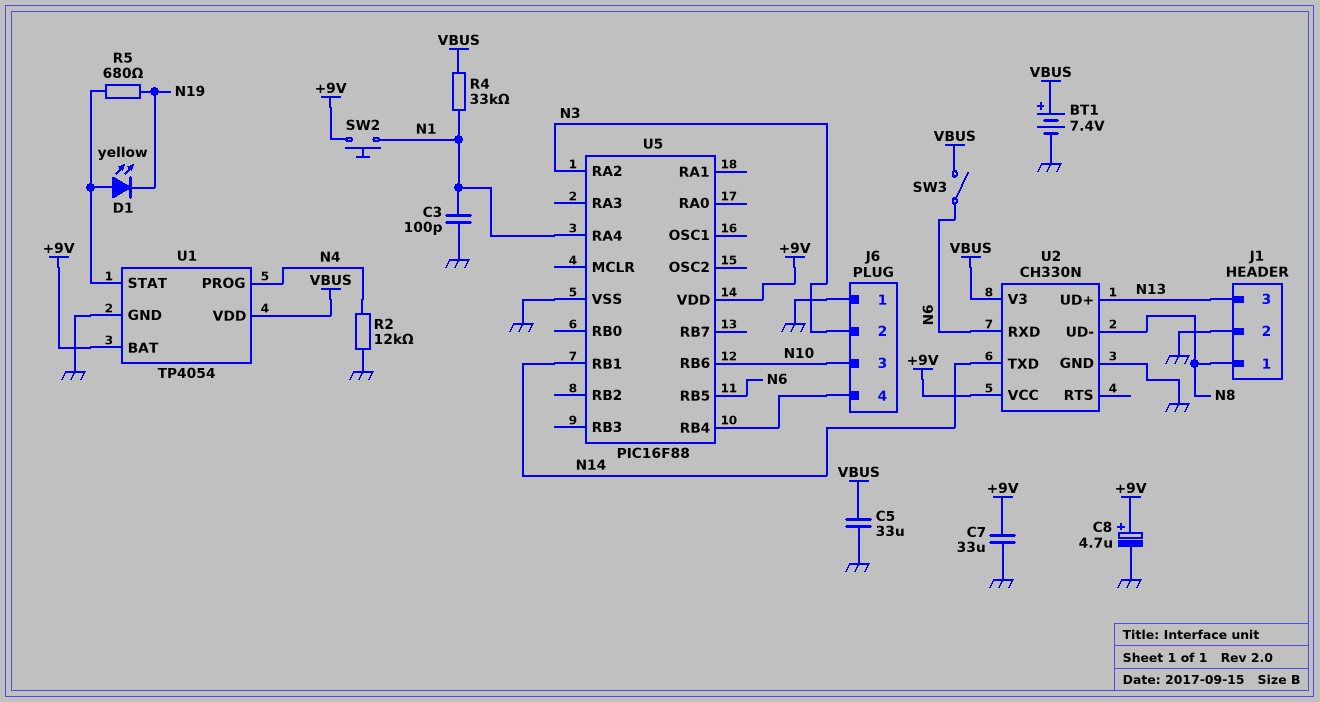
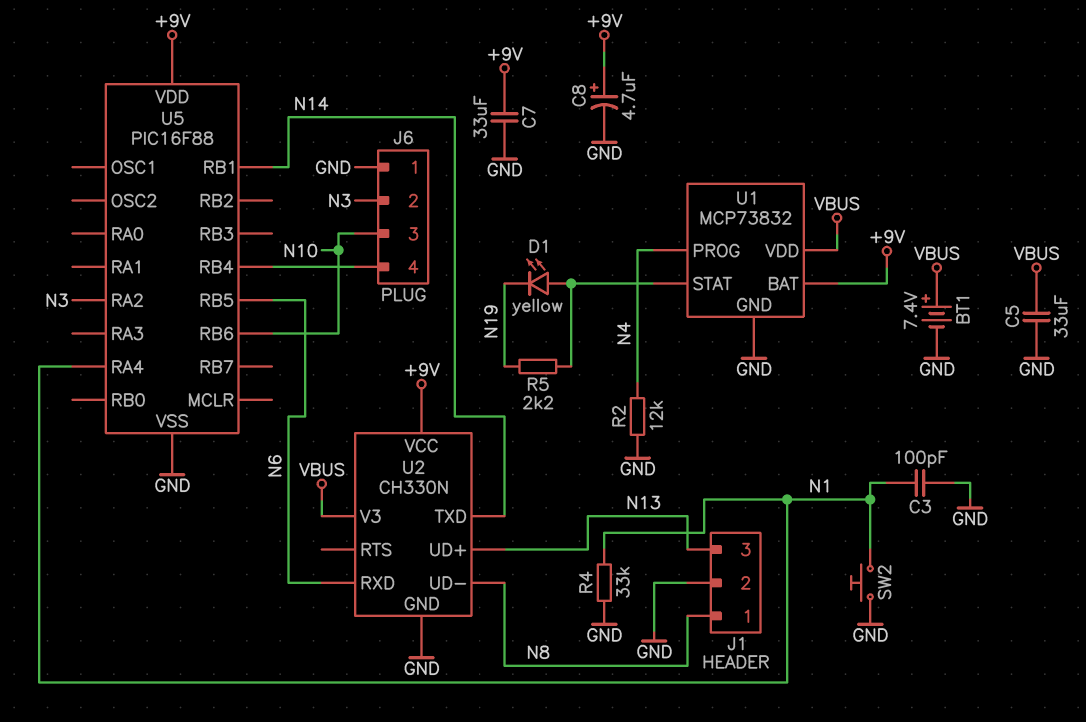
R4: 33k (N1, VBUS) -> 33k (GND, N1)
R5: 680 (N19, U1/STAT) -> 2.2k (N19, U1/STAT)
SW2: button (+9V, N1) -> button (GND, N1)
SW3: switch (N6, VBUS) -> none
U1: TP4054 -> MCP73832

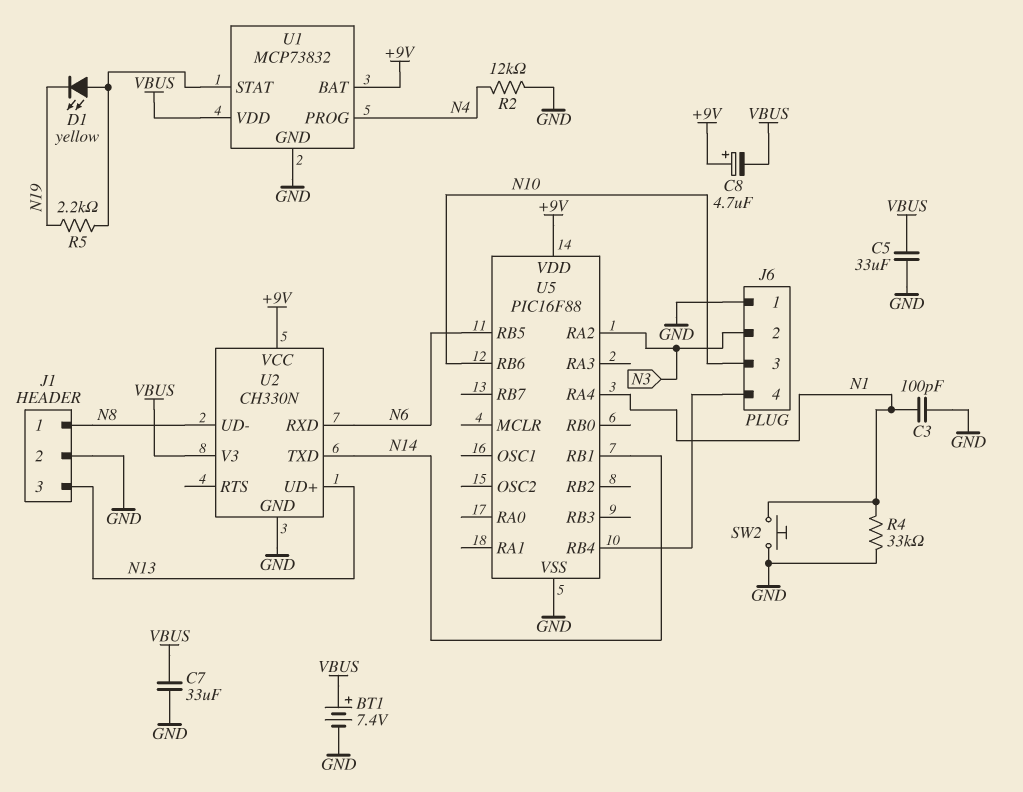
C7: 33uF (+9V, GND) -> 33uF (GND, VBUS)
C8: 4.7uF (plus +9V, minus GND) -> 4.7uF (plus +9V, minus VBUS)

